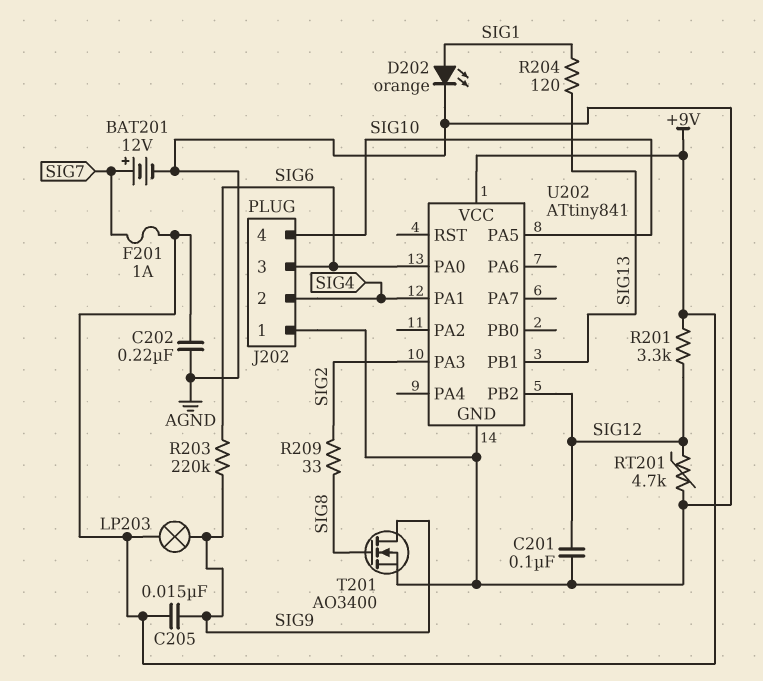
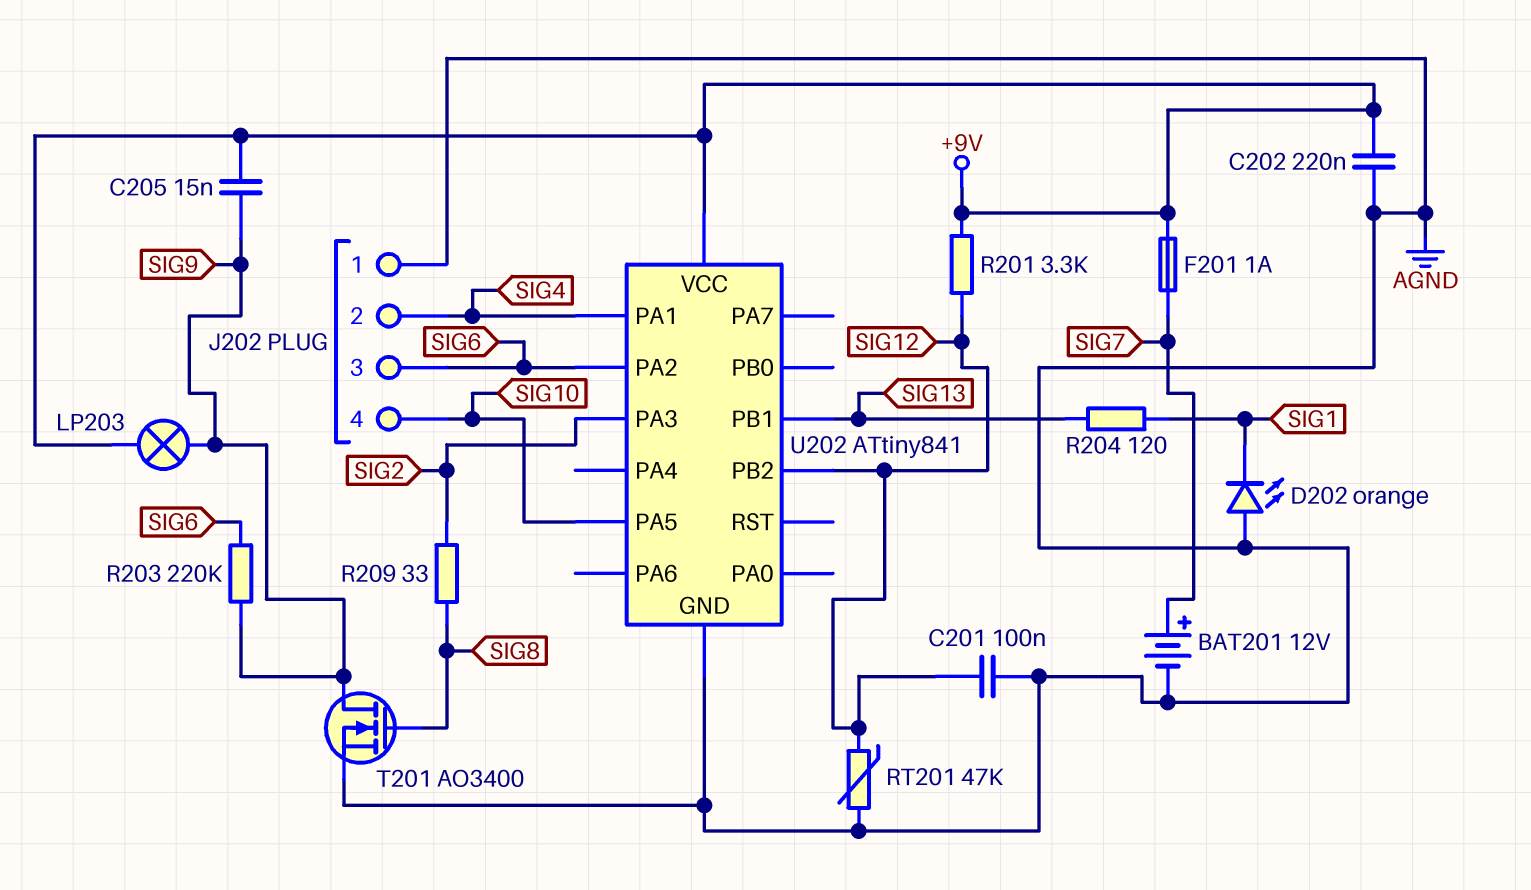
D202: LED orange (A SIG1, K AGND) -> LED orange (A AGND, K SIG1)
RT201: 4.7k (AGND, SIG12) -> 47k (AGND, SIG12)
U202 pin PA0: SIG6 -> none
U202 pin PA2: none -> SIG6

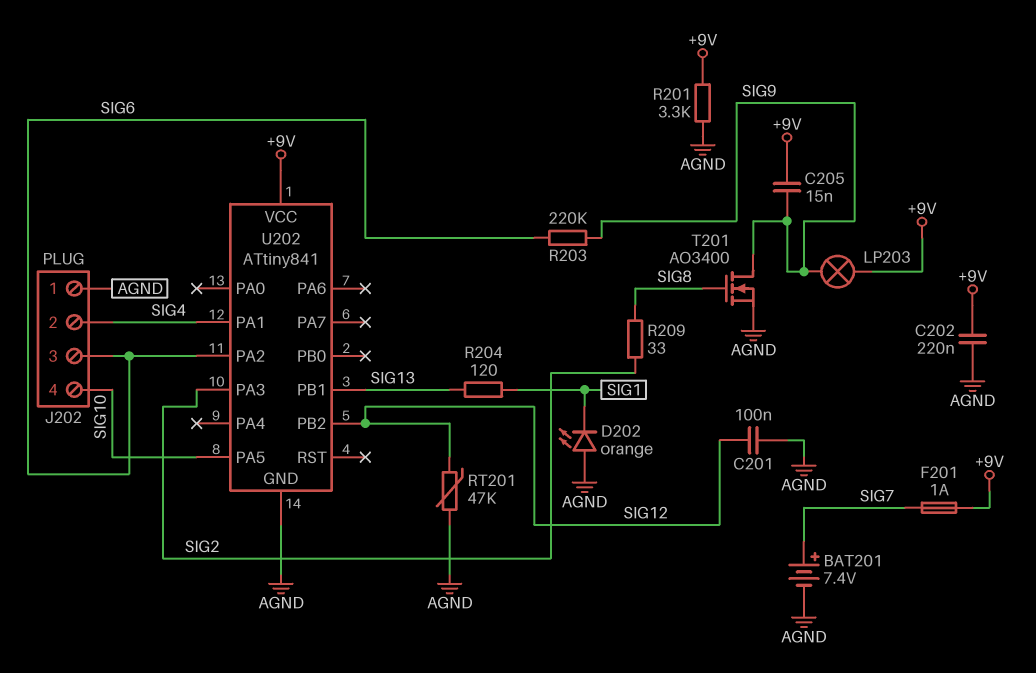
BAT201: 12V (plus SIG7, minus AGND) -> 7.4V (plus SIG7, minus AGND)
R201: 3.3k (+9V, SIG12) -> 3.3k (+9V, AGND)

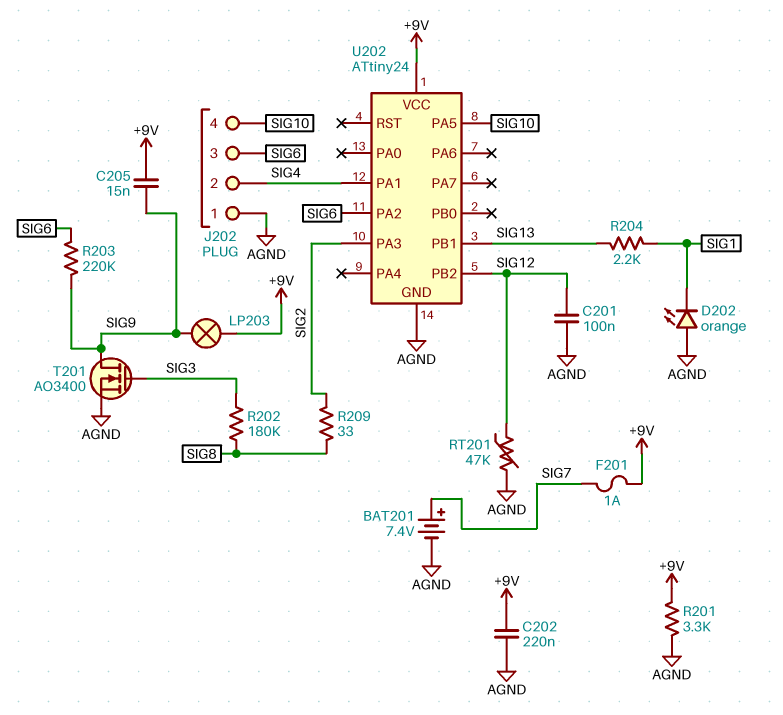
R202: none -> 180k (SIG3, SIG8)
R204: 120 (SIG1, SIG13) -> 2.2k (SIG1, SIG13)
T201: NMOS AO3400 (G SIG8, D SIG9, S AGND) -> NMOS AO3400 (G SIG3, D SIG9, S AGND)
U202: ATtiny841 -> ATtiny24

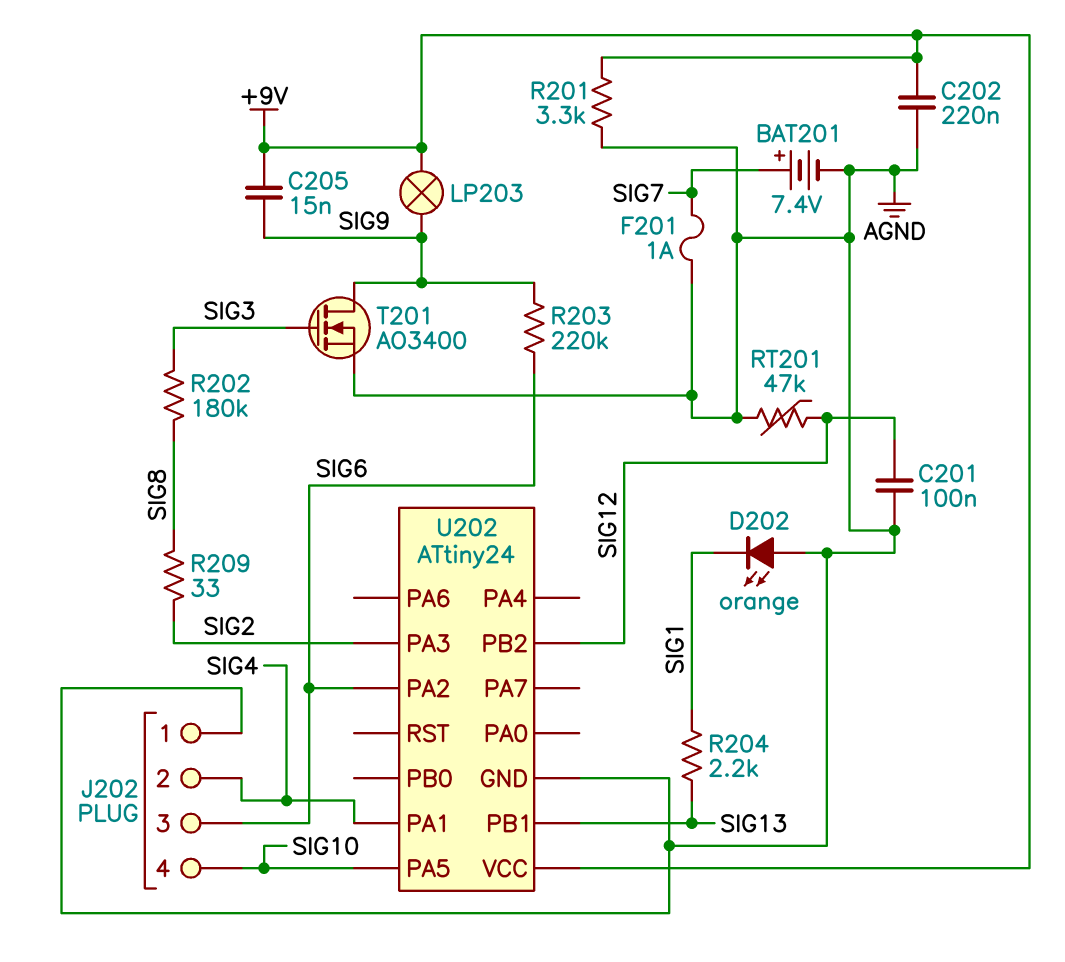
F201: 1A (+9V, SIG7) -> 1A (AGND, SIG7)

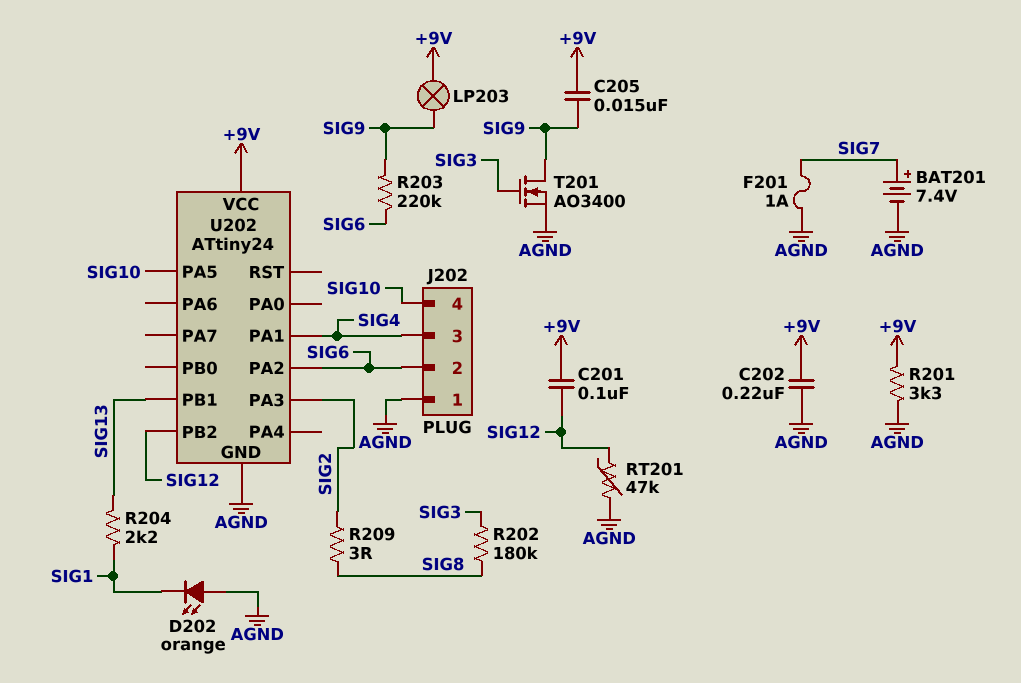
C201: 100nF (AGND, SIG12) -> 100nF (+9V, SIG12)
J202 pin 2: SIG4 -> SIG6
J202 pin 3: SIG6 -> SIG4
R209: 33 (SIG2, SIG8) -> 3 (SIG2, SIG8)

